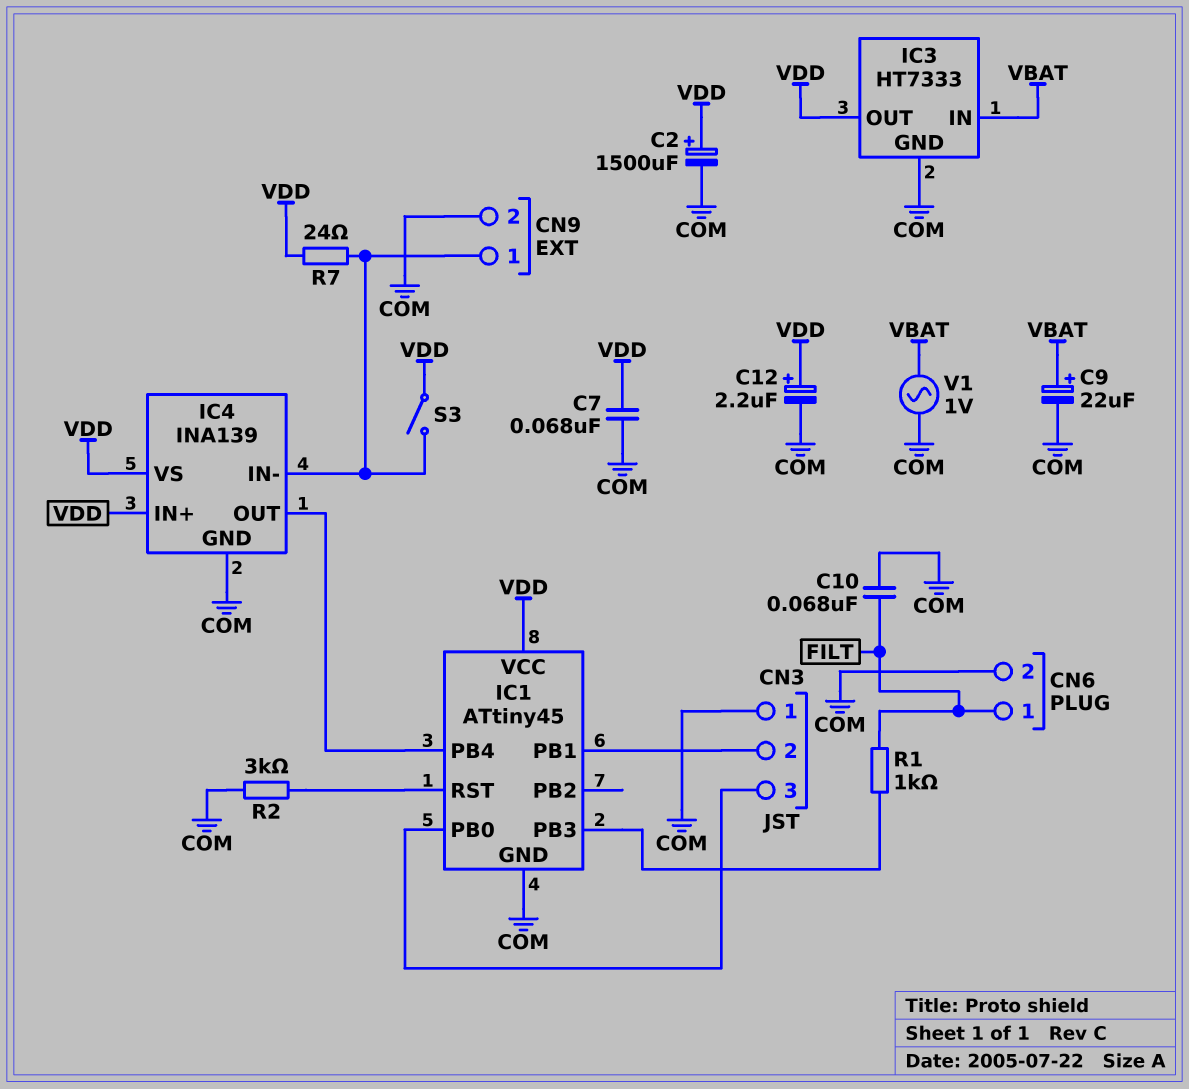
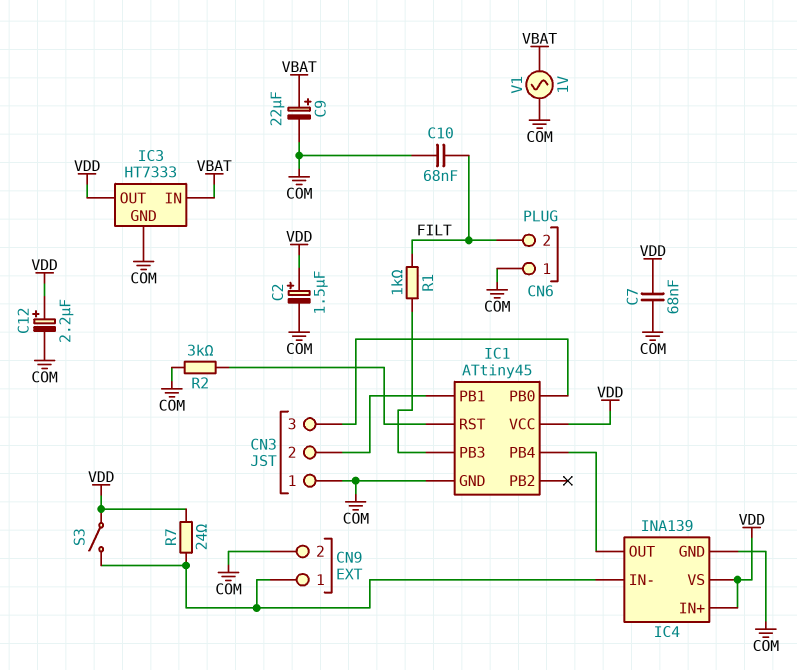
C2: 1500uF (plus VDD, minus COM) -> 1.5uF (plus VDD, minus COM)
CN6 pin 1: FILT -> COM
CN6 pin 2: COM -> FILT

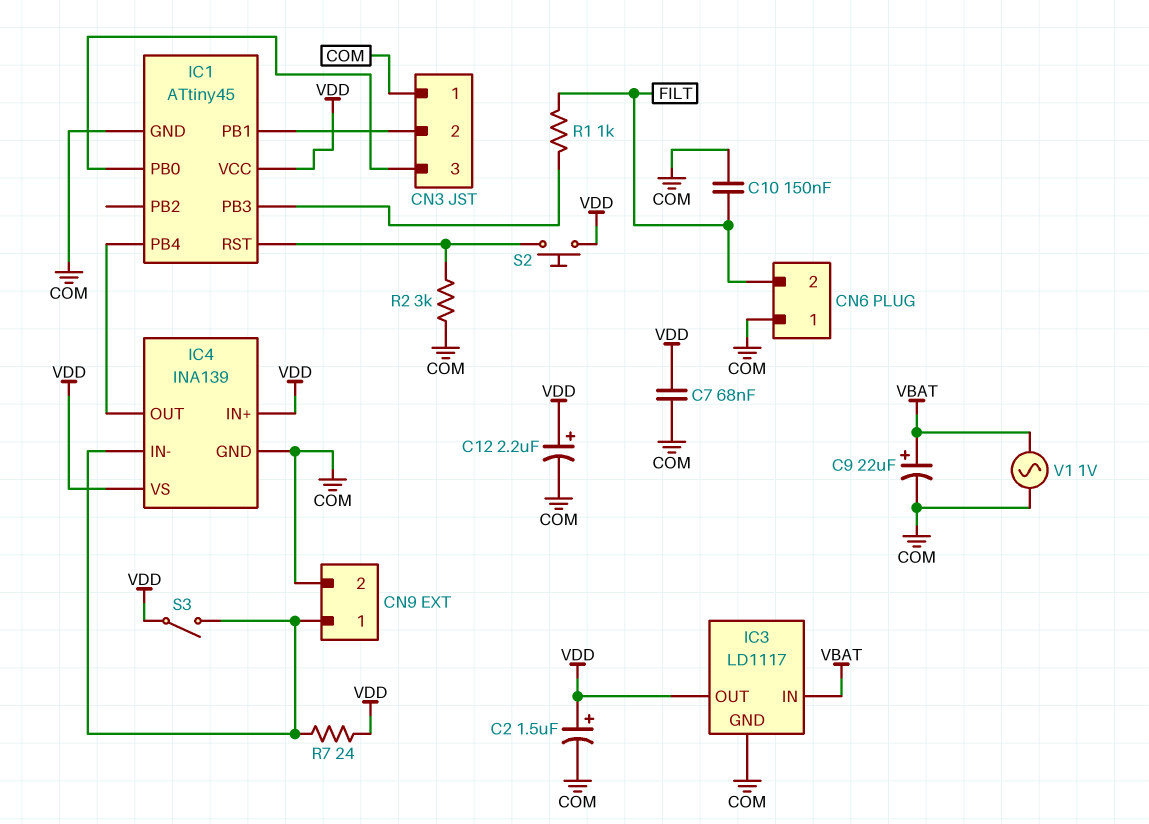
C10: 68nF (COM, FILT) -> 150nF (COM, FILT)
IC3: HT7333 -> LD1117
S2: none -> button (IC1/RST, VDD)

